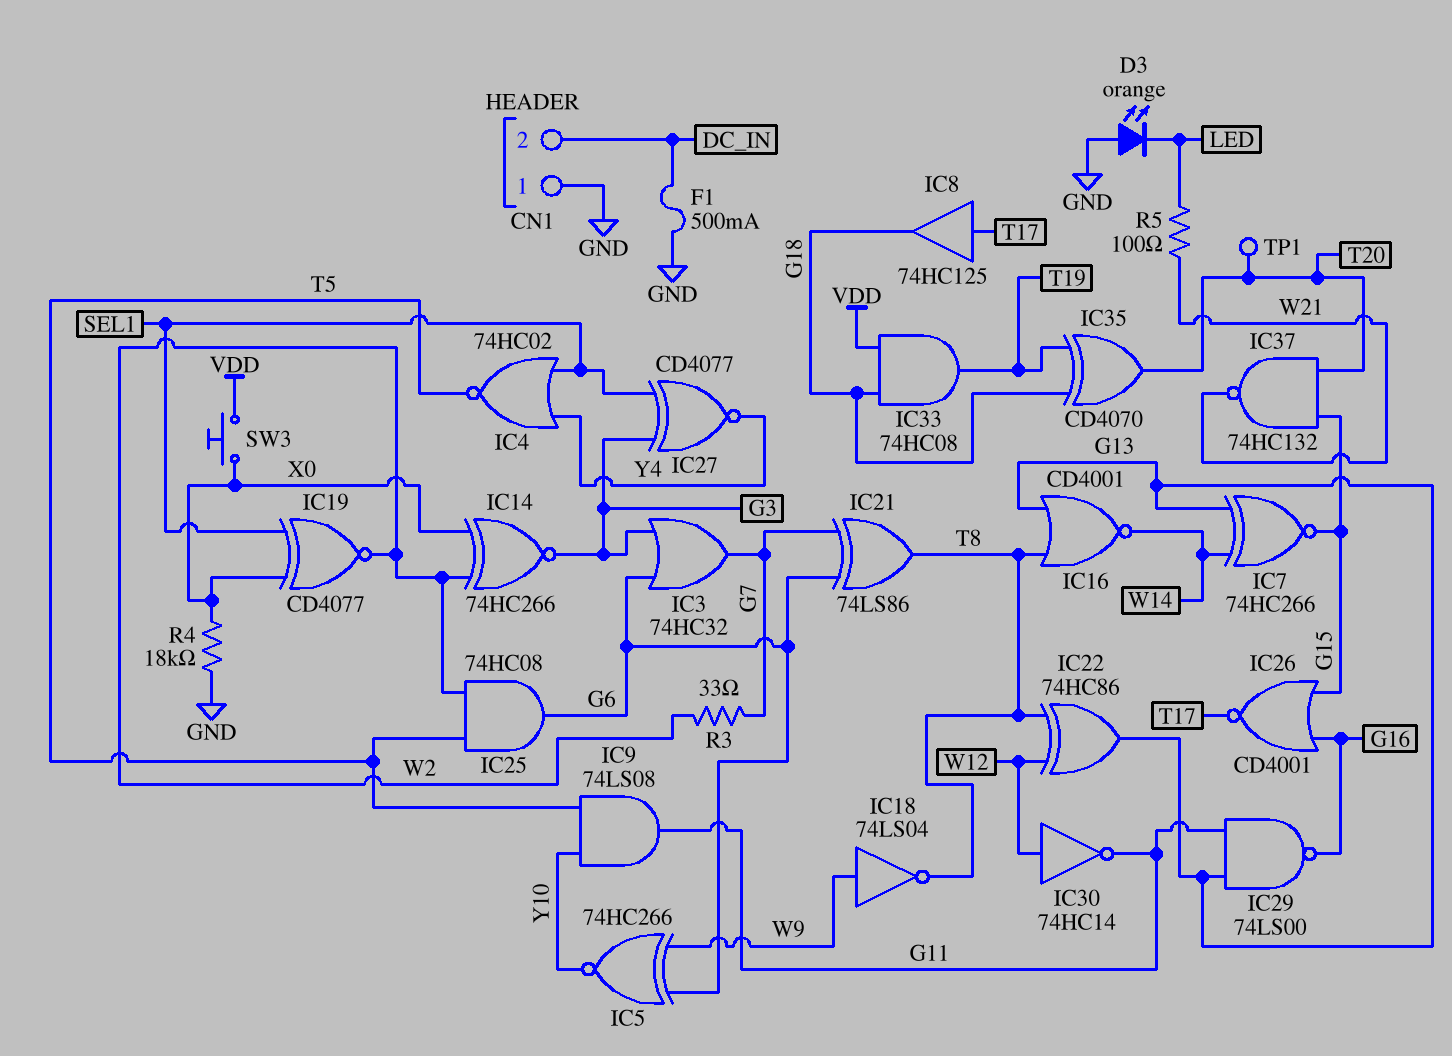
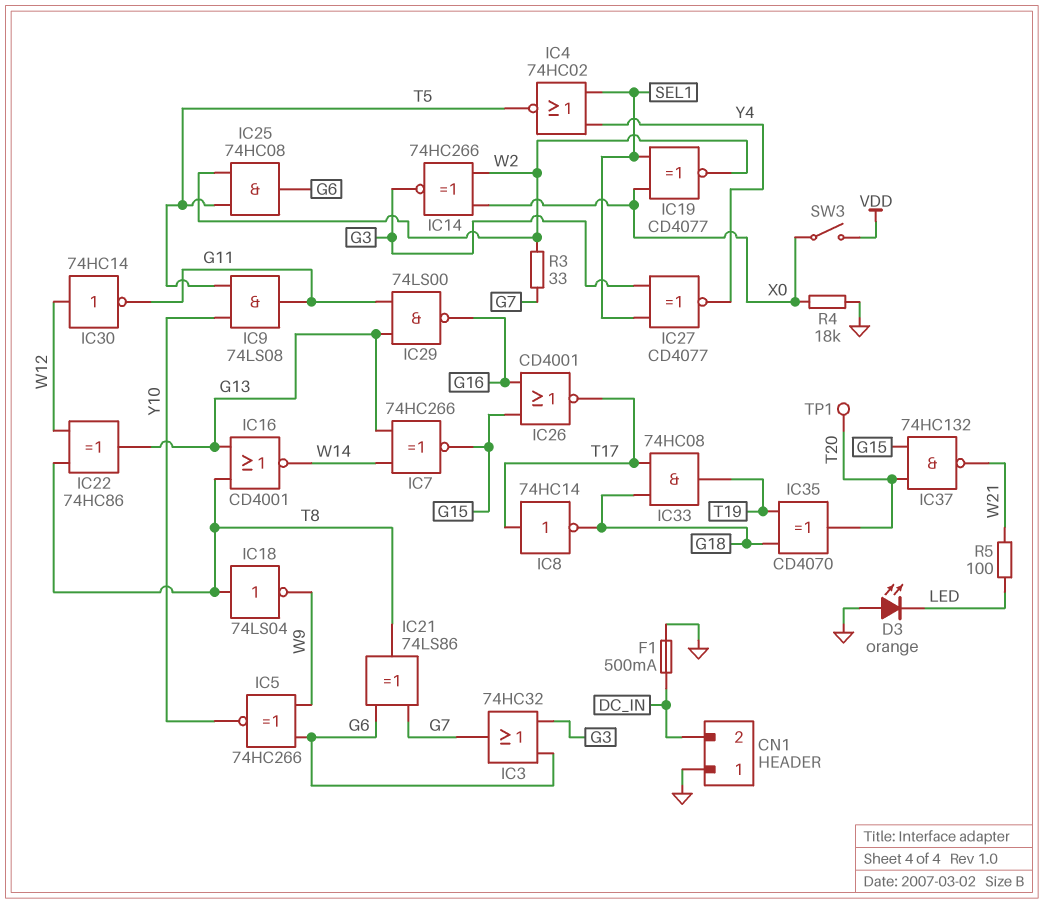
IC8: buffer 74HC125 (in T17, out G18) -> NOT 74HC14 (in T17, out G18)
IC18: NOT 74LS04 (in W9, out T8) -> NOT 74LS04 (in T8, out W9)
IC33: AND 74HC08 (in G18, in VDD, out T19) -> AND 74HC08 (in G18, in T17, out T19)
SW3: button (VDD, X0) -> switch (VDD, X0)

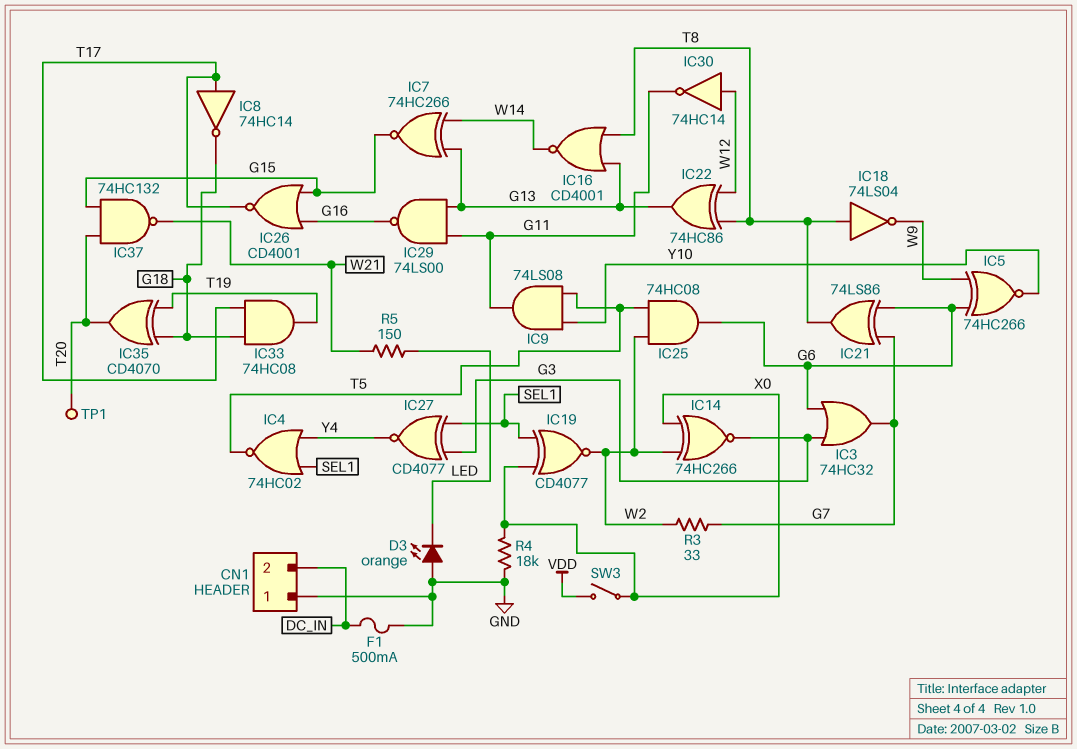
R5: 100 (LED, W21) -> 150 (LED, W21)

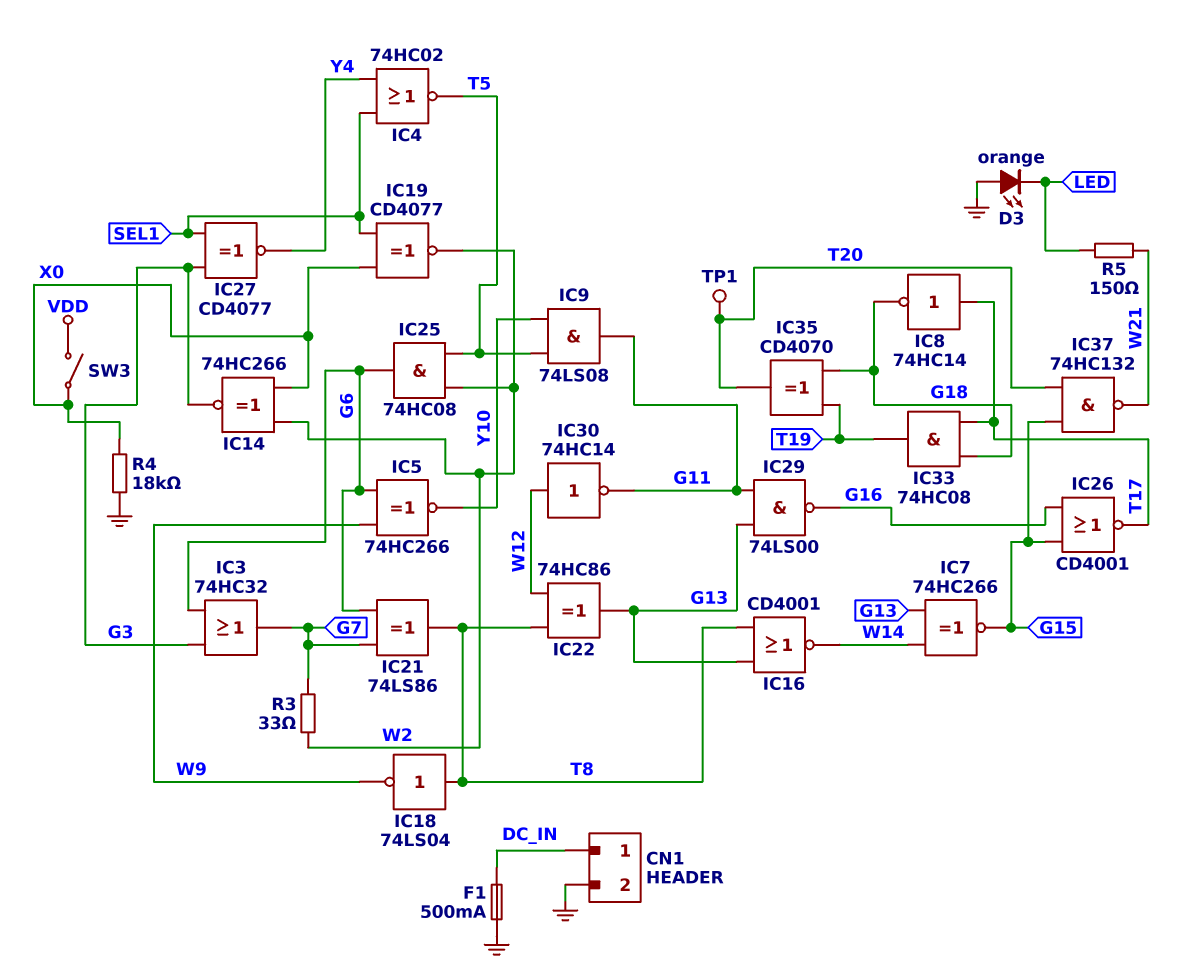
CN1 pin 1: GND -> DC_IN
CN1 pin 2: DC_IN -> GND

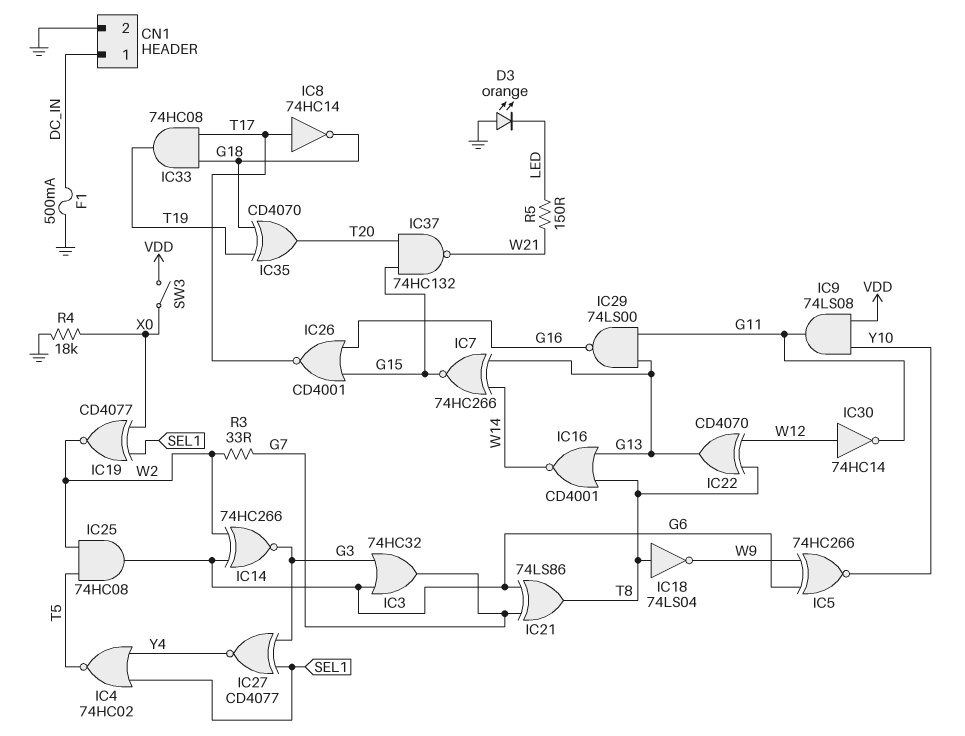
IC9: AND 74LS08 (in T5, in Y10, out G11) -> AND 74LS08 (in VDD, in Y10, out G11)
IC14: XNOR 74HC266 (in W2, in X0, out G3) -> XNOR 74HC266 (in G6, in W2, out G3)
IC22: XOR 74HC86 (in T8, in W12, out G13) -> XOR CD4070 (in T8, in W12, out G13)
TP1: test point (T20) -> none

